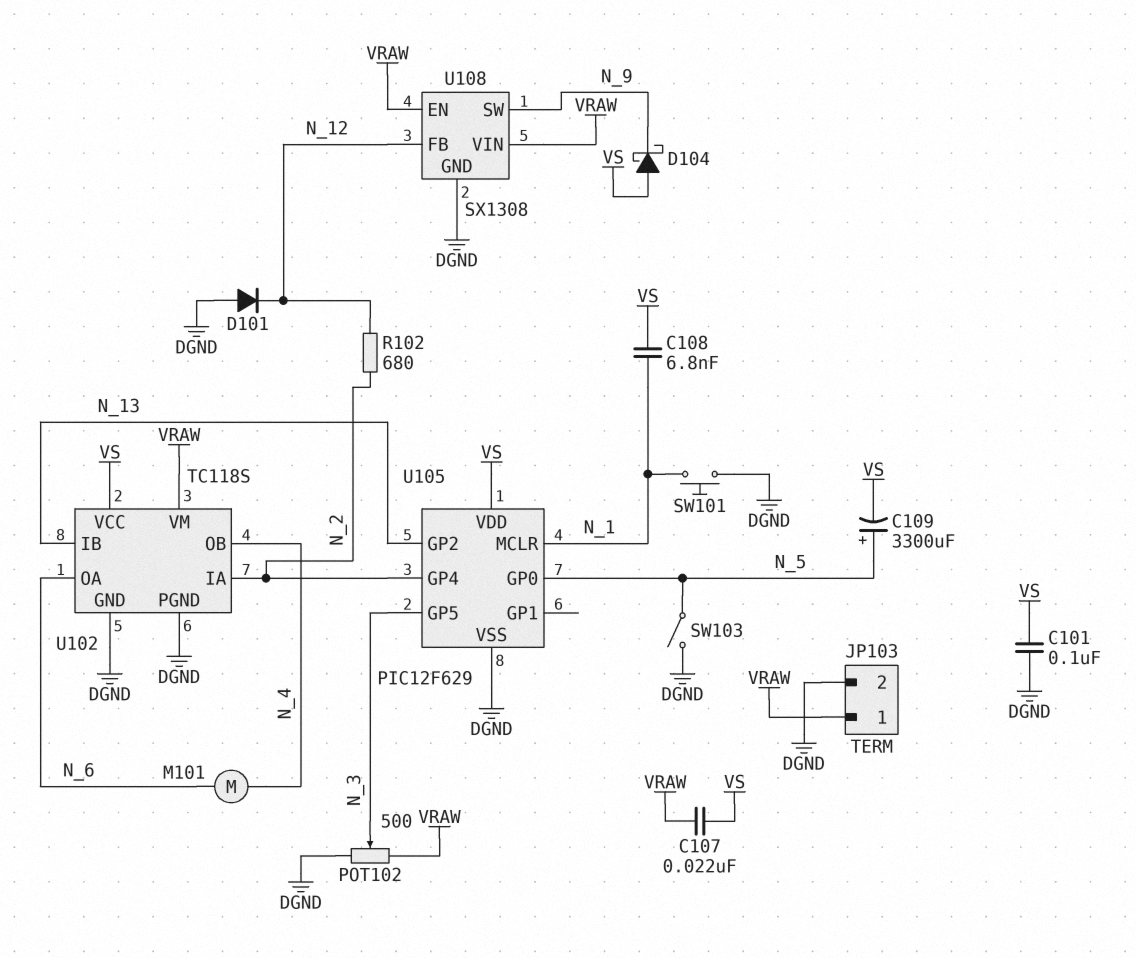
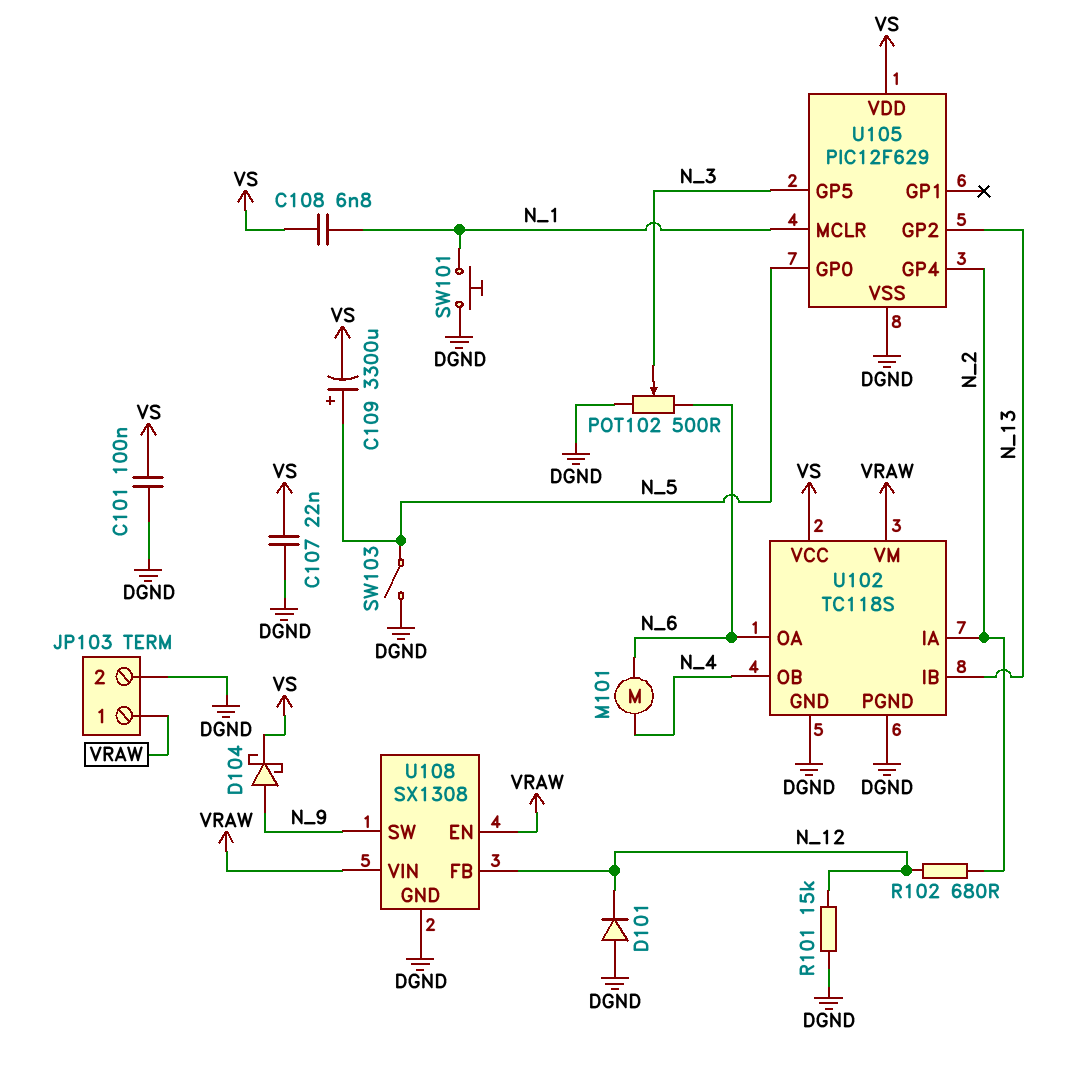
C107: 22nF (VRAW, VS) -> 22nF (DGND, VS)
D104: schottky (A VS, K N_9) -> schottky (A N_9, K VS)
POT102: 500 (DGND, VRAW, wiper N_3) -> 500 (DGND, N_6, wiper N_3)
R101: none -> 15k (DGND, N_12)

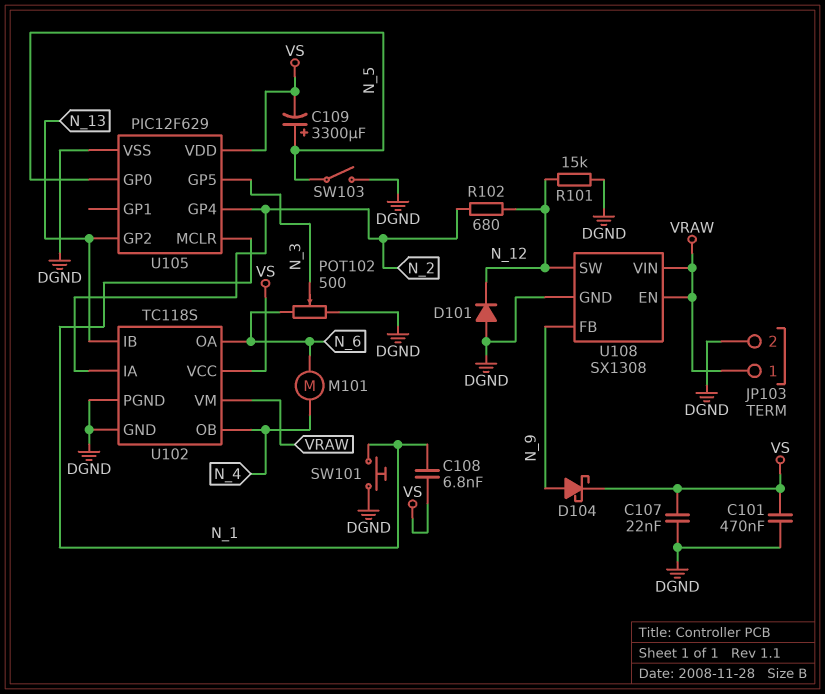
C101: 100nF (DGND, VS) -> 470nF (DGND, VS)
U108 pin FB: N_12 -> N_9
U108 pin SW: N_9 -> N_12

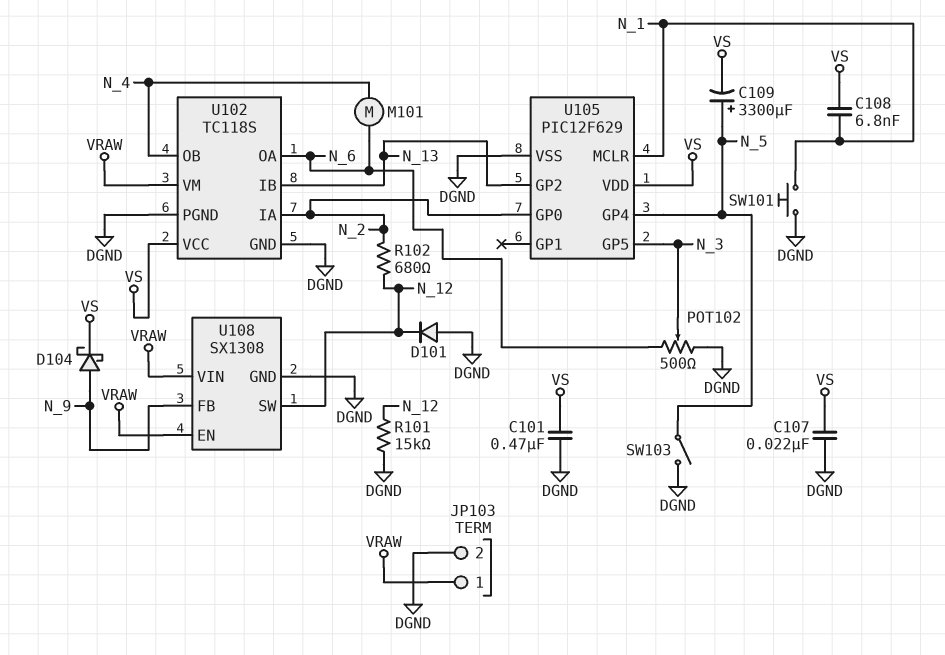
U105 pin GP0: N_5 -> N_2
U105 pin GP4: N_2 -> N_5

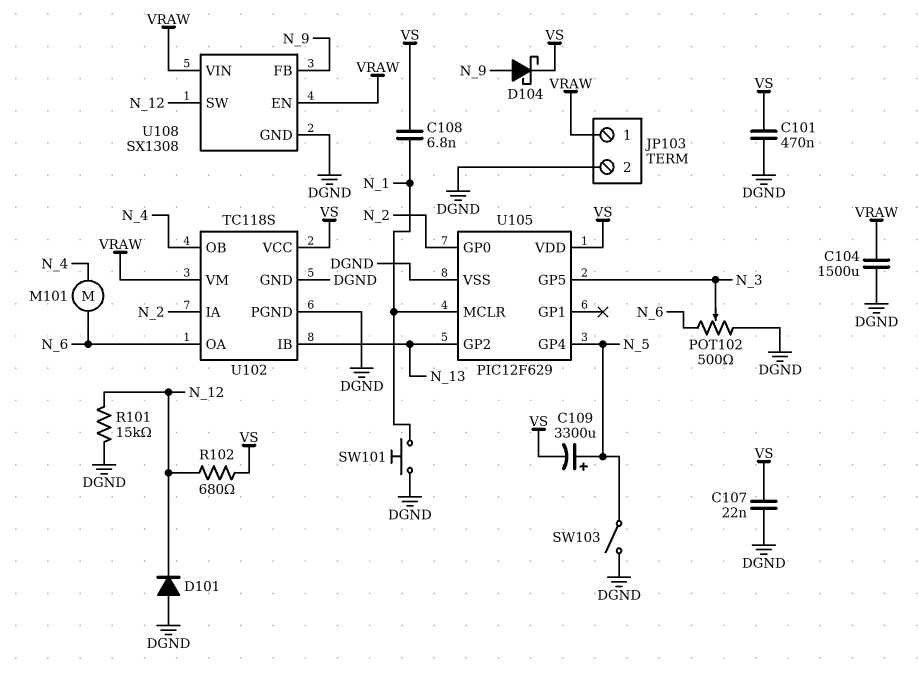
C104: none -> 1500uF (DGND, VRAW)
R102: 680 (N_2, N_12) -> 680 (N_12, VS)

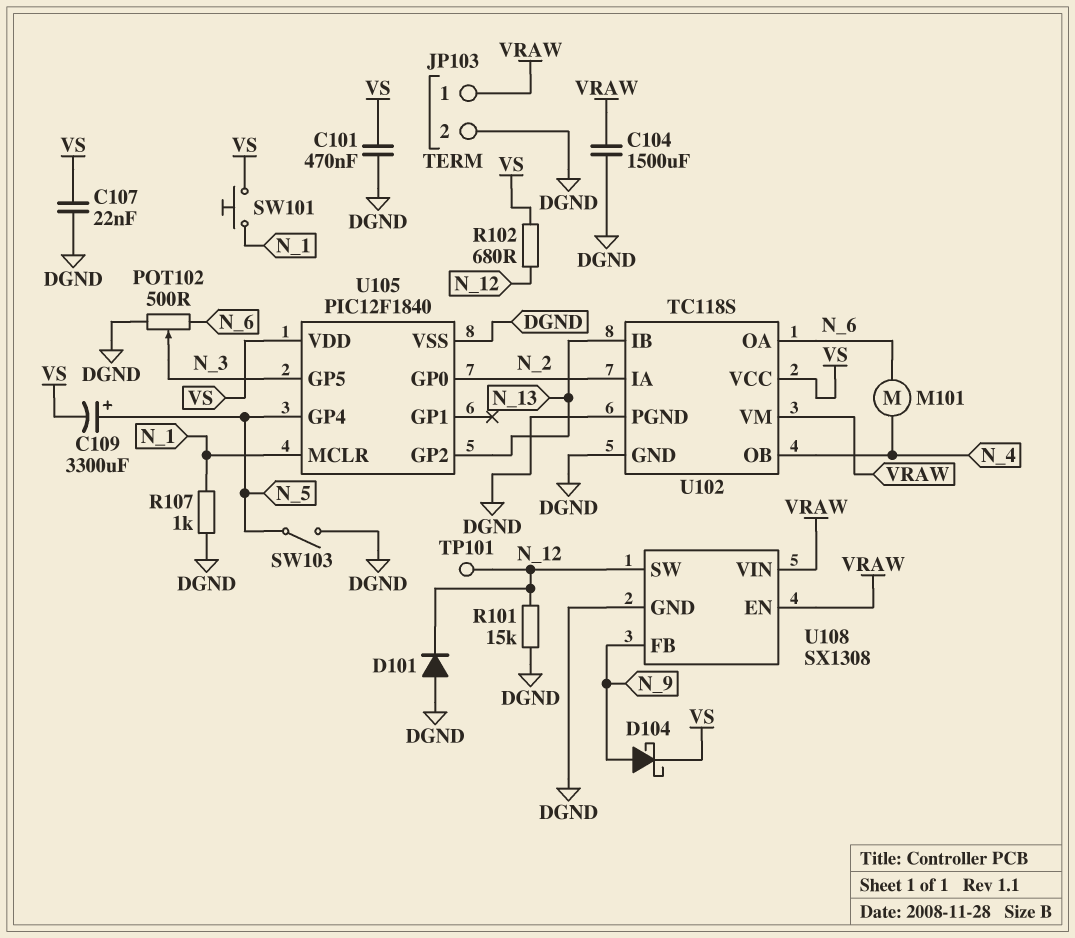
C108: 6.8nF (N_1, VS) -> none
R107: none -> 1k (DGND, N_1)
SW101: button (DGND, N_1) -> button (N_1, VS)
TP101: none -> test point (N_12)
U105: PIC12F629 -> PIC12F1840

